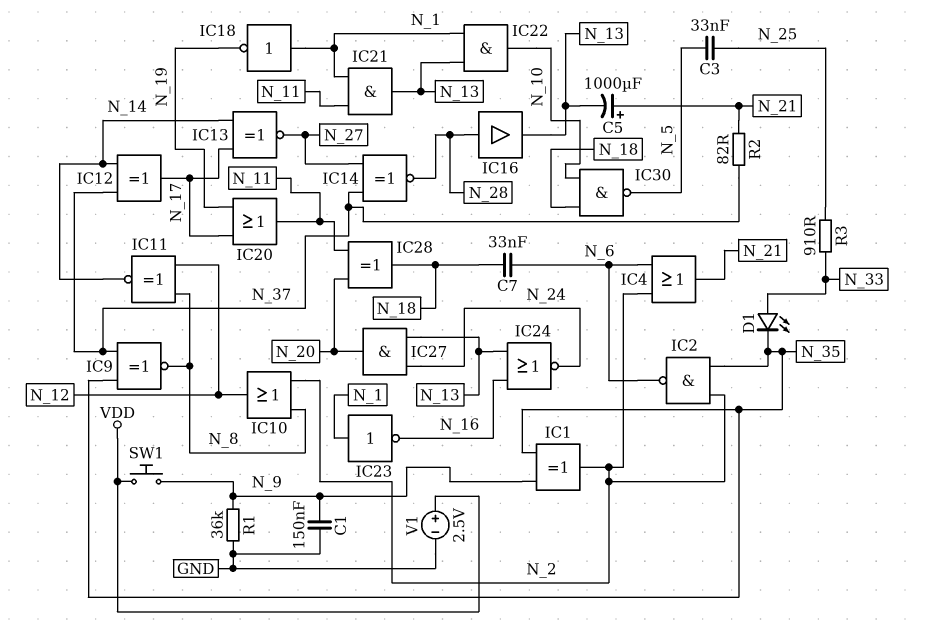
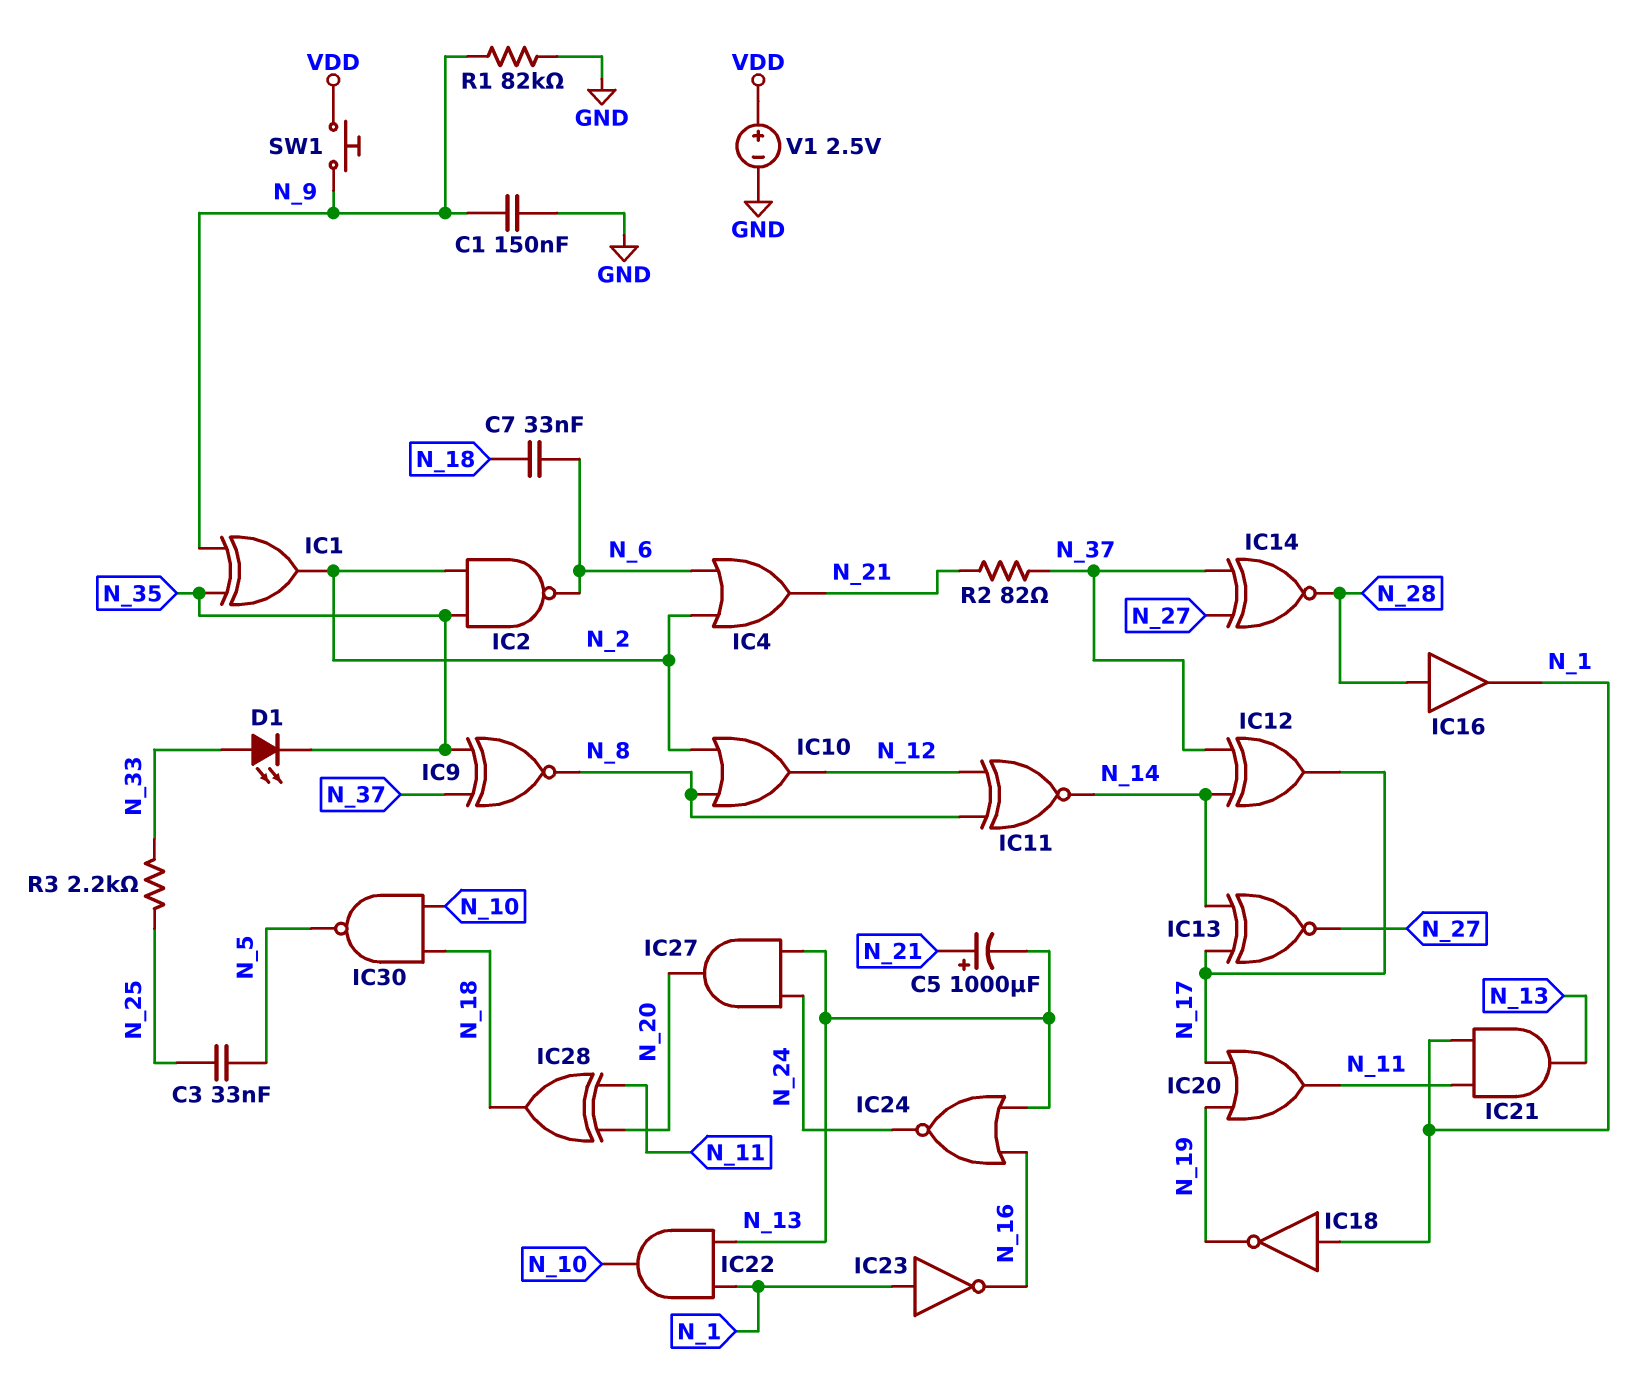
IC16: buffer (in N_28, out N_13) -> buffer (in N_28, out N_1)
R1: 36k (GND, N_9) -> 82k (GND, N_9)
R3: 910 (N_25, N_33) -> 2.2k (N_25, N_33)

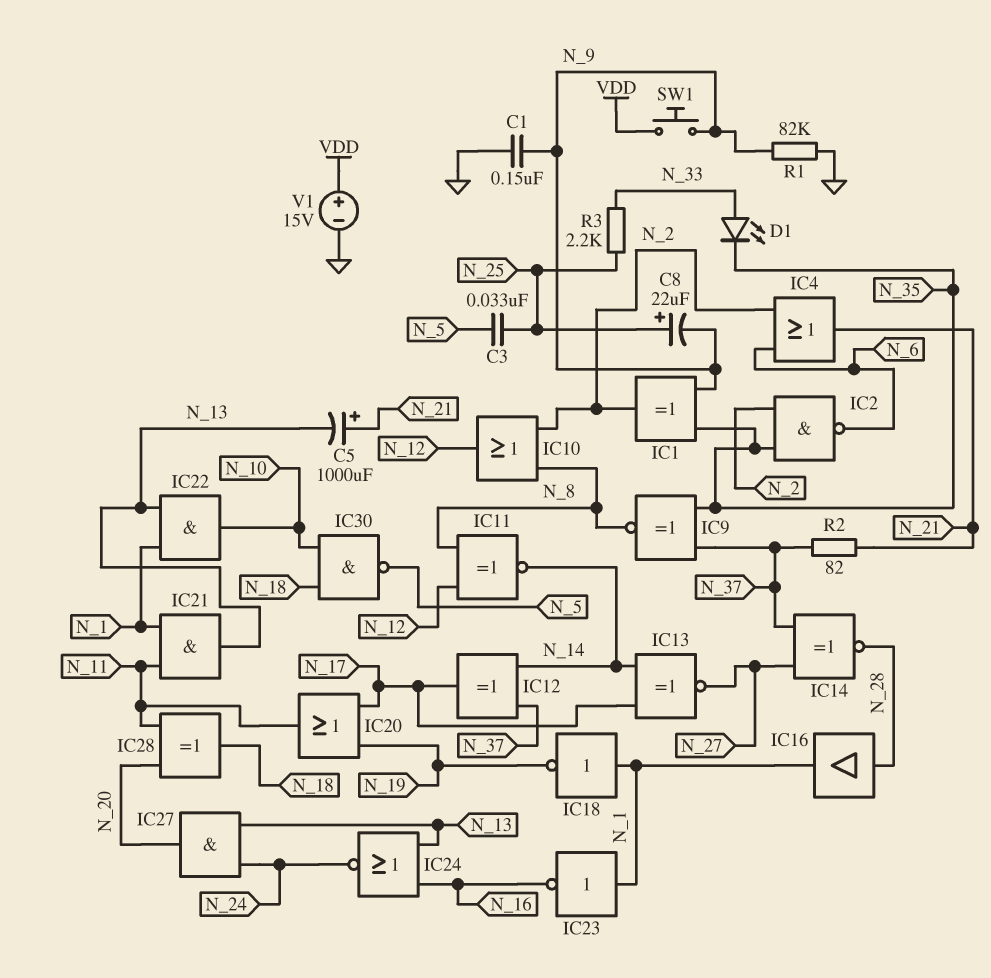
C7: 33nF (N_6, N_18) -> none
C8: none -> 22uF (plus N_25, minus N_9)
V1: 2.5V (plus VDD, minus GND) -> 15V (plus VDD, minus GND)

